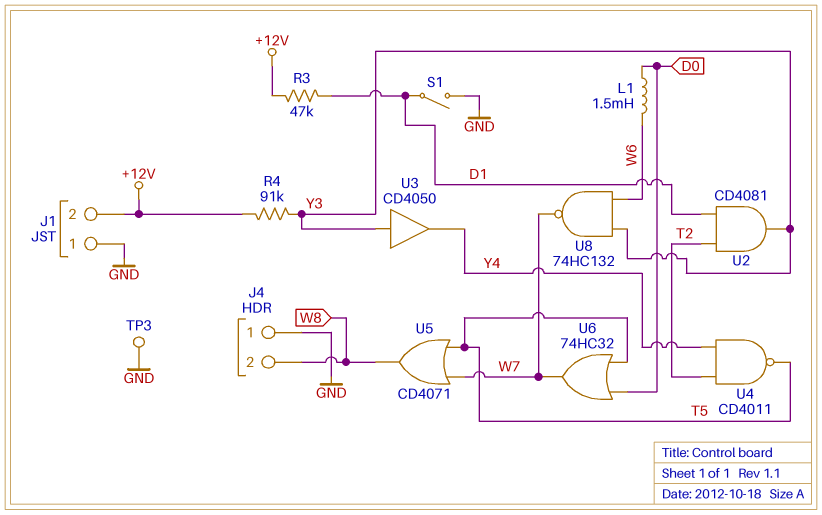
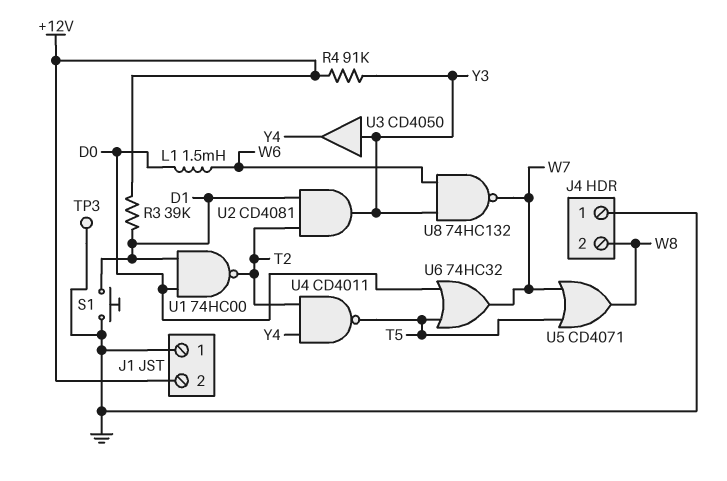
R3: 47k (+12V, D1) -> 39k (+12V, D1)
S1: switch (D1, GND) -> button (D1, GND)
U1: none -> NAND 74HC00 (in D0, in D1, out T2)

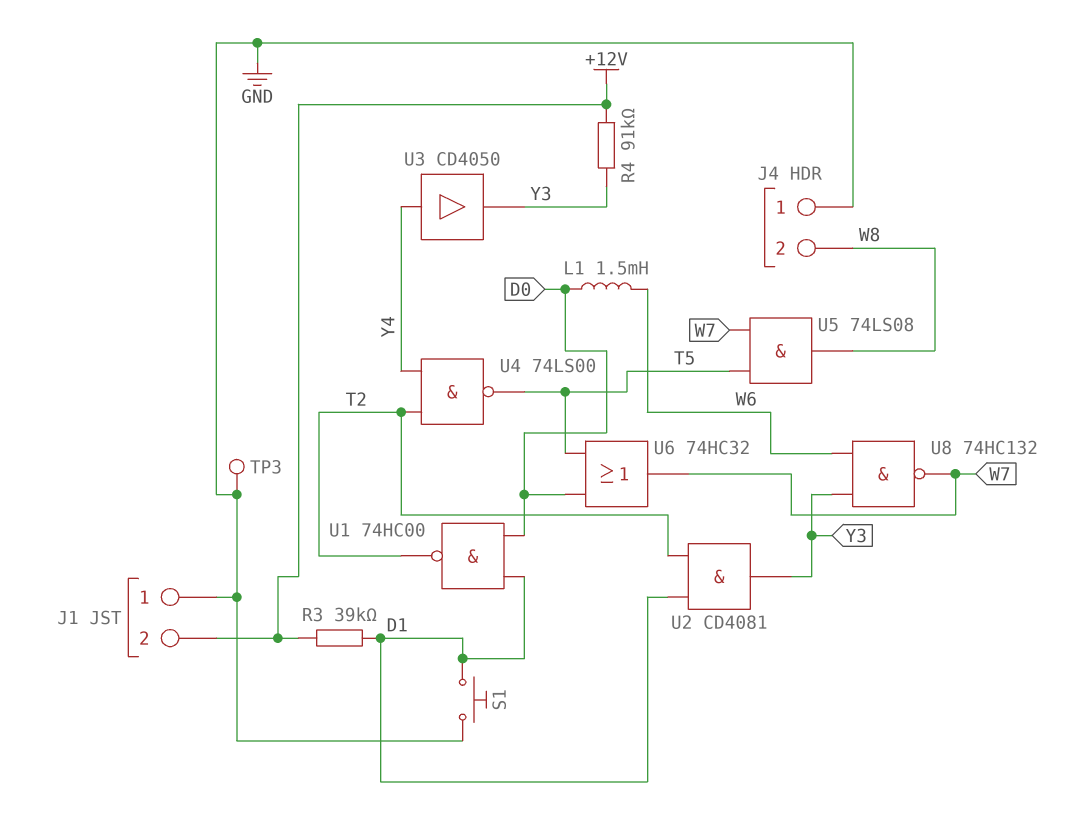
U3: buffer CD4050 (in Y3, out Y4) -> buffer CD4050 (in Y4, out Y3)
U4: NAND CD4011 (in T2, in Y4, out T5) -> NAND 74LS00 (in T2, in Y4, out T5)
U5: OR CD4071 (in T5, in W7, out W8) -> AND 74LS08 (in T5, in W7, out W8)

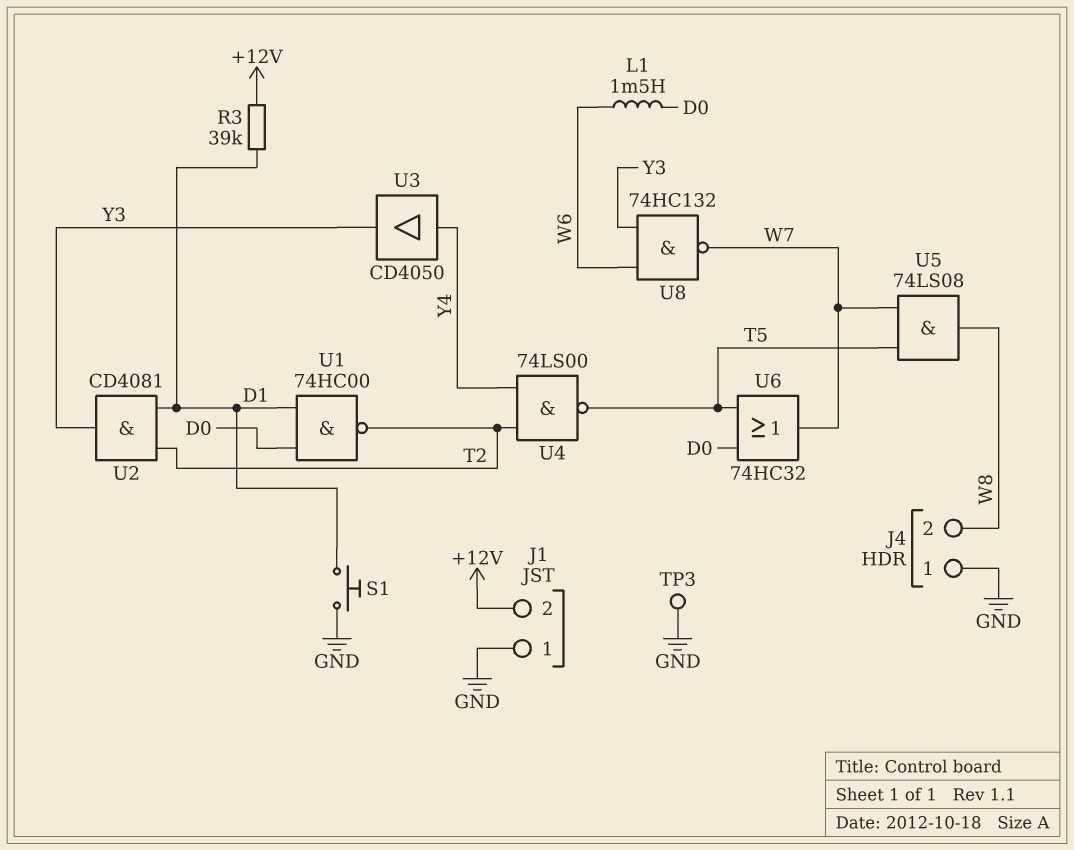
R4: 91k (+12V, Y3) -> none

